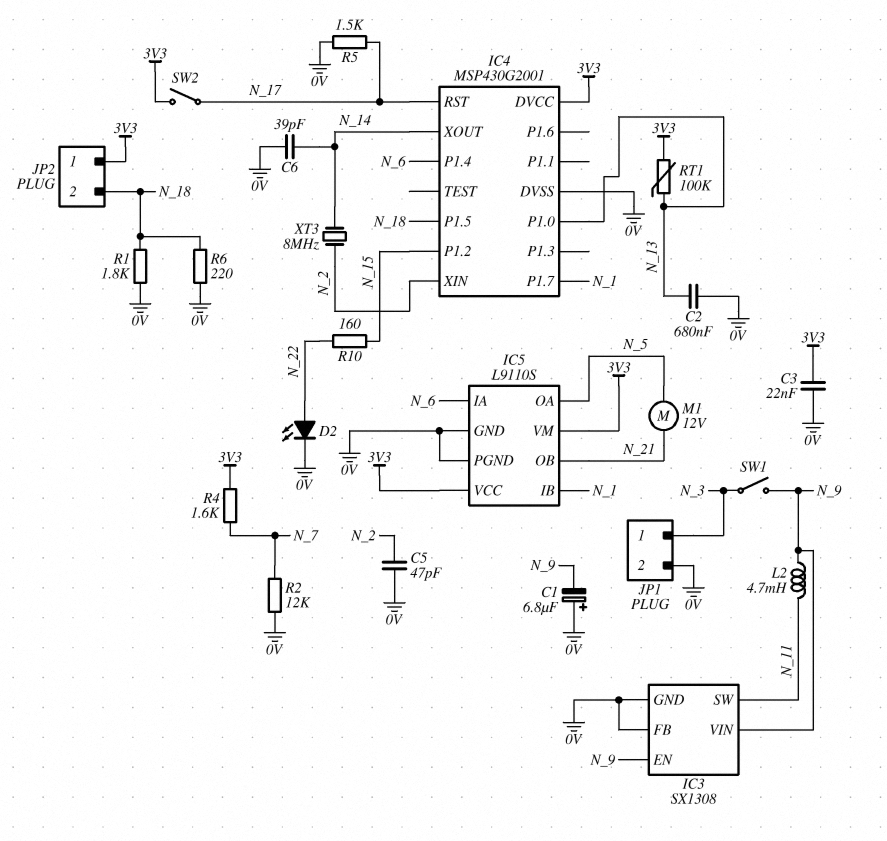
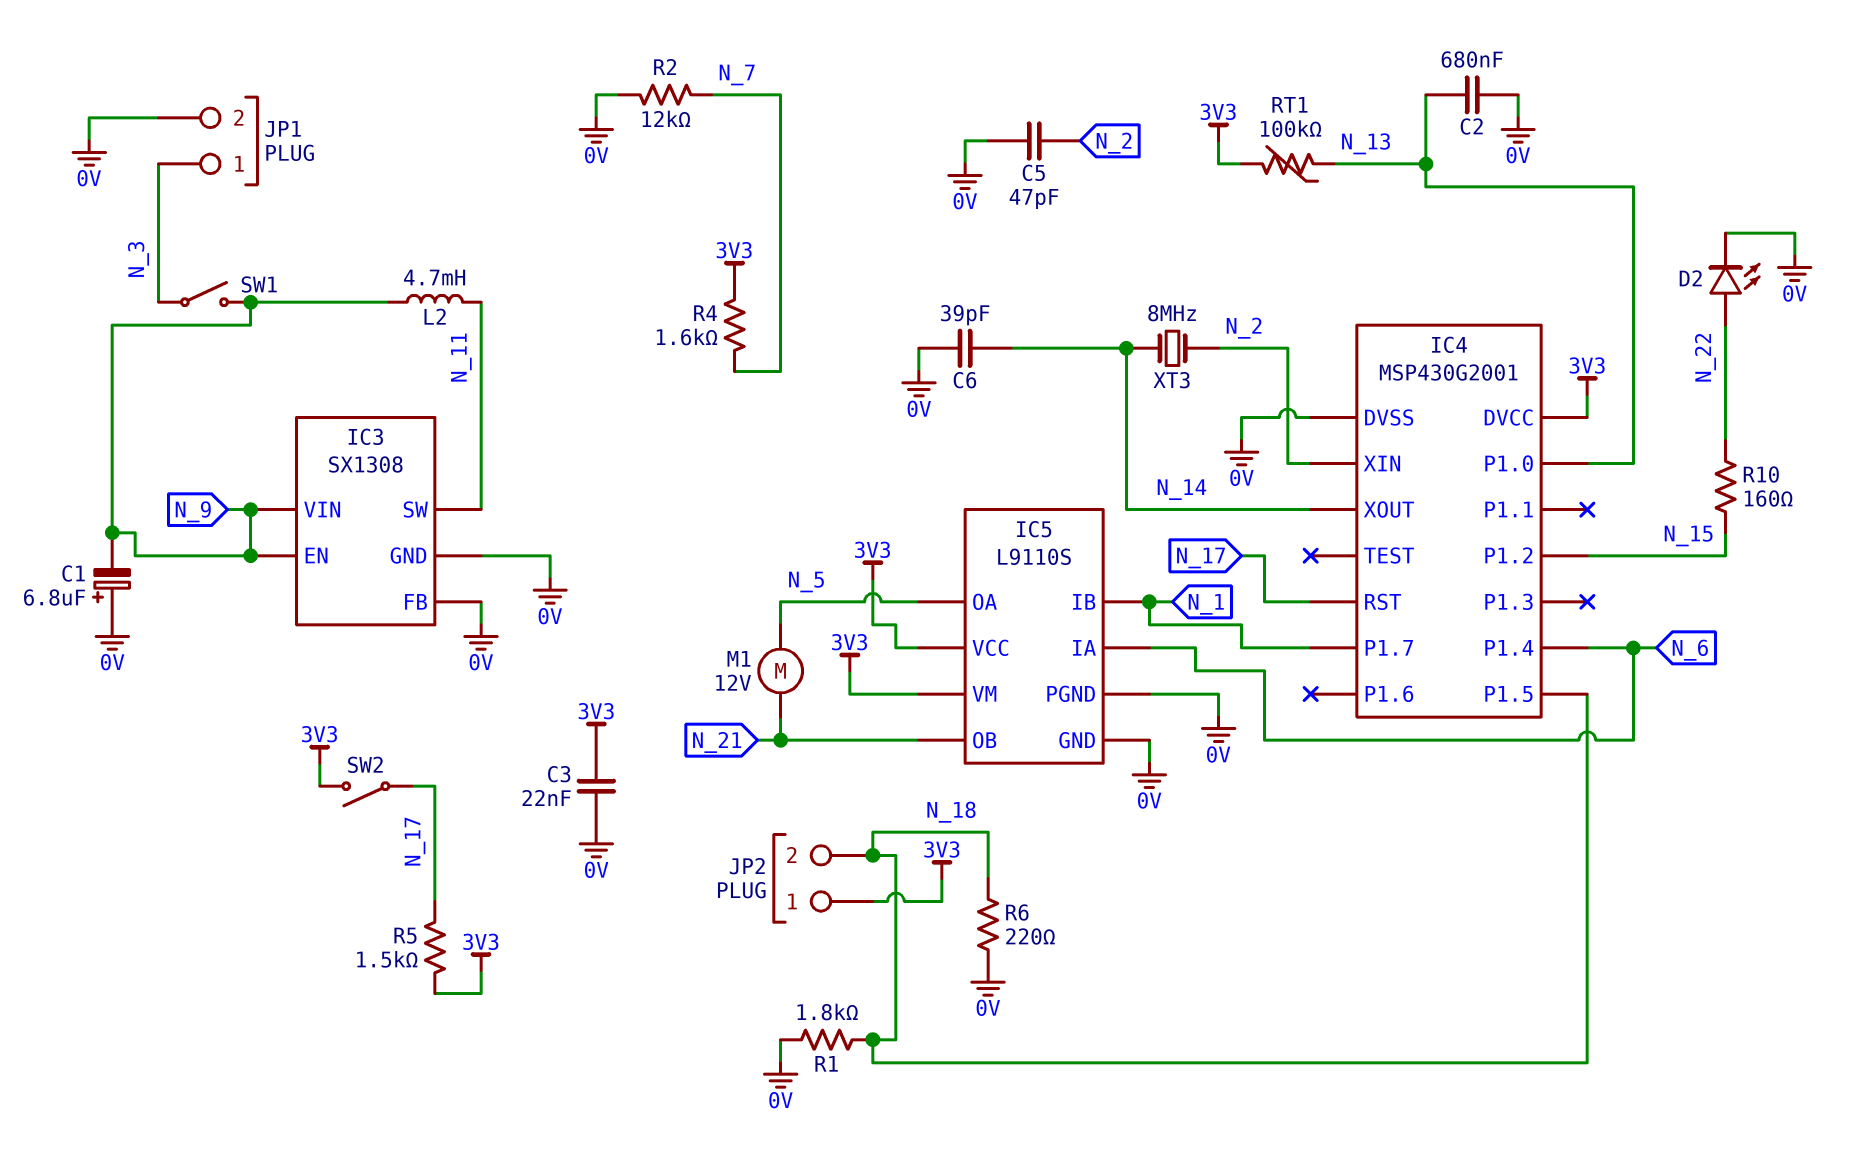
R5: 1.5k (0V, N_17) -> 1.5k (3V3, N_17)

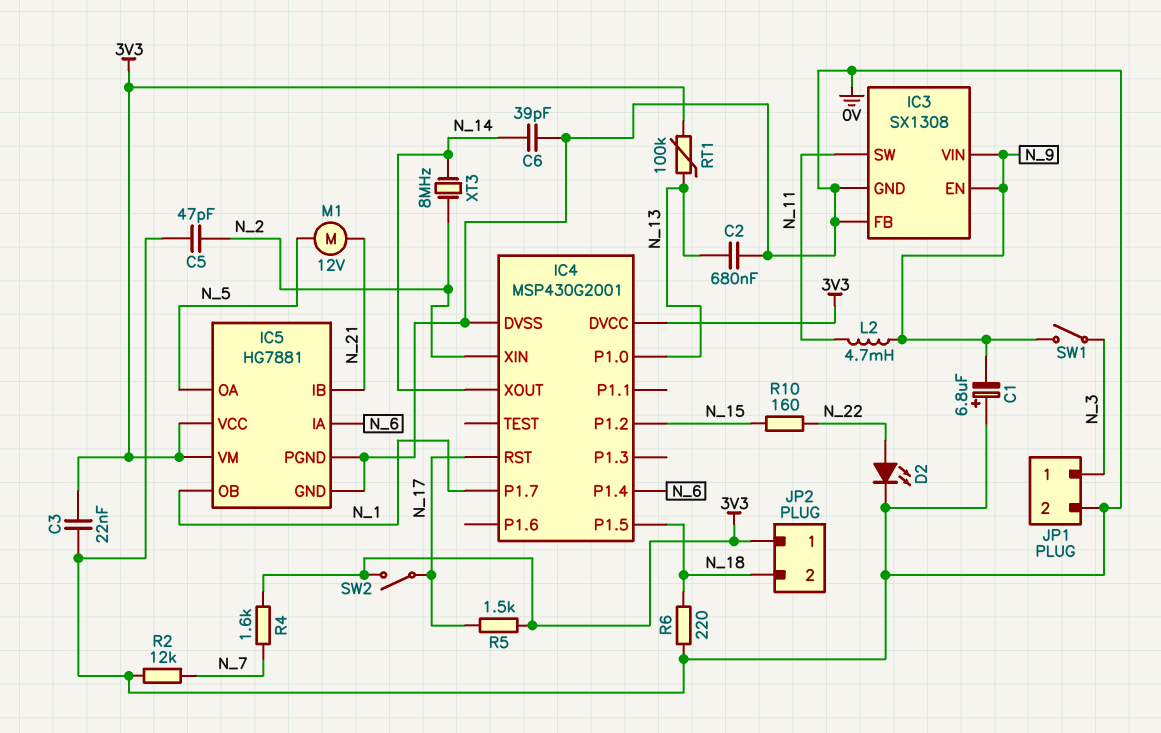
IC5: L9110S -> HG7881
IC5 pin IB: N_1 -> N_21
IC5 pin OB: N_21 -> N_1
R1: 1.8k (0V, N_18) -> none

